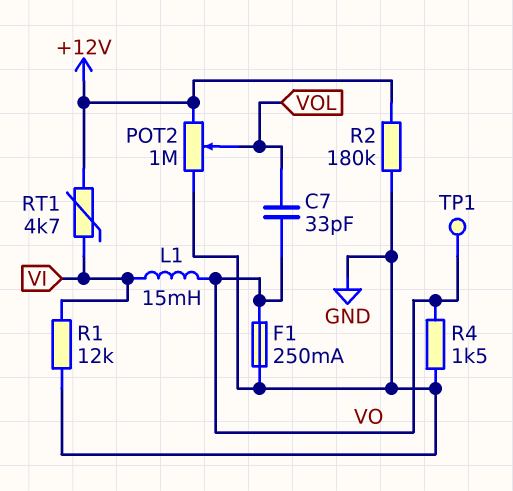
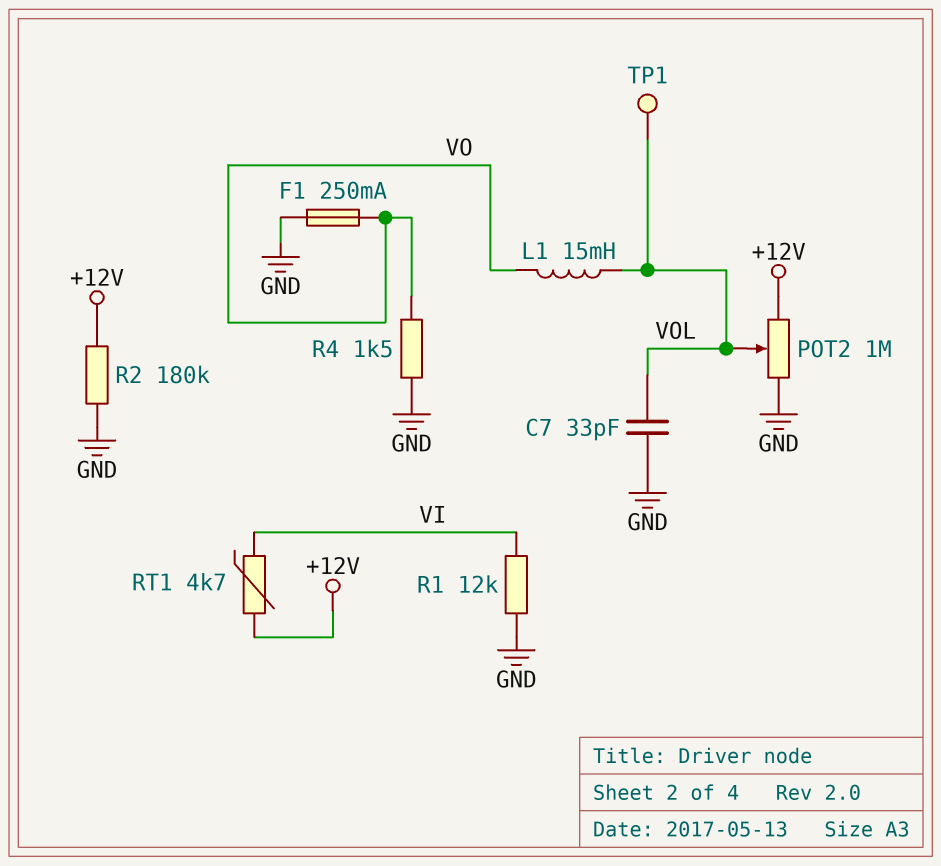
C7: 33pF (VO, VOL) -> 33pF (GND, VOL)
L1: 15mH (VI, VO) -> 15mH (VO, VOL)
TP1: test point (VO) -> test point (VOL)

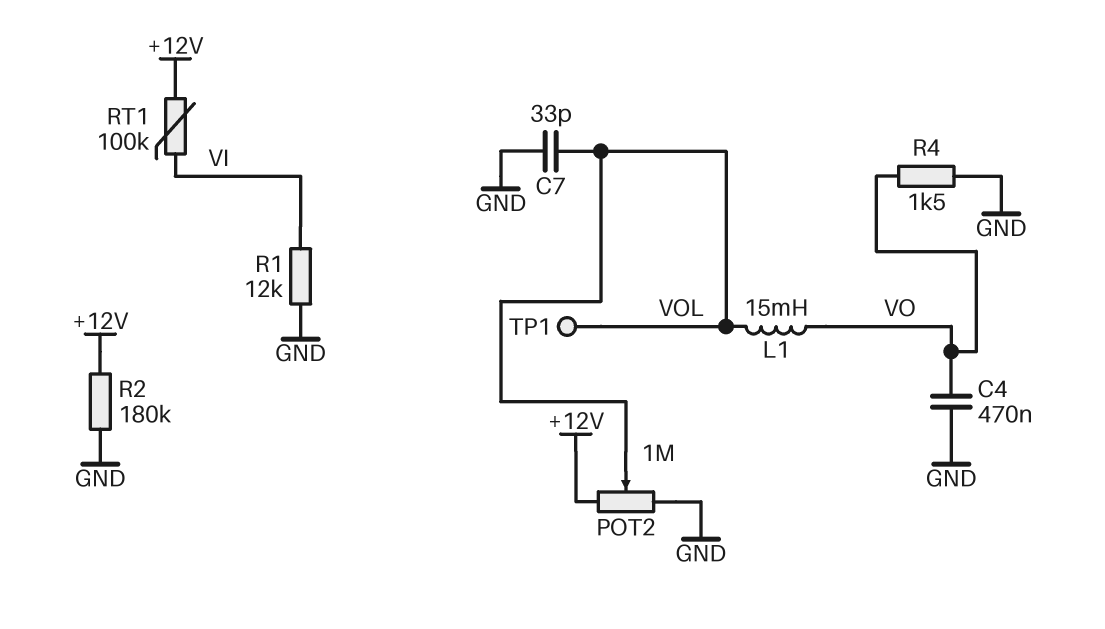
C4: none -> 470nF (GND, VO)
F1: 250mA (GND, VO) -> none
RT1: 4.7k (+12V, VI) -> 100k (+12V, VI)

